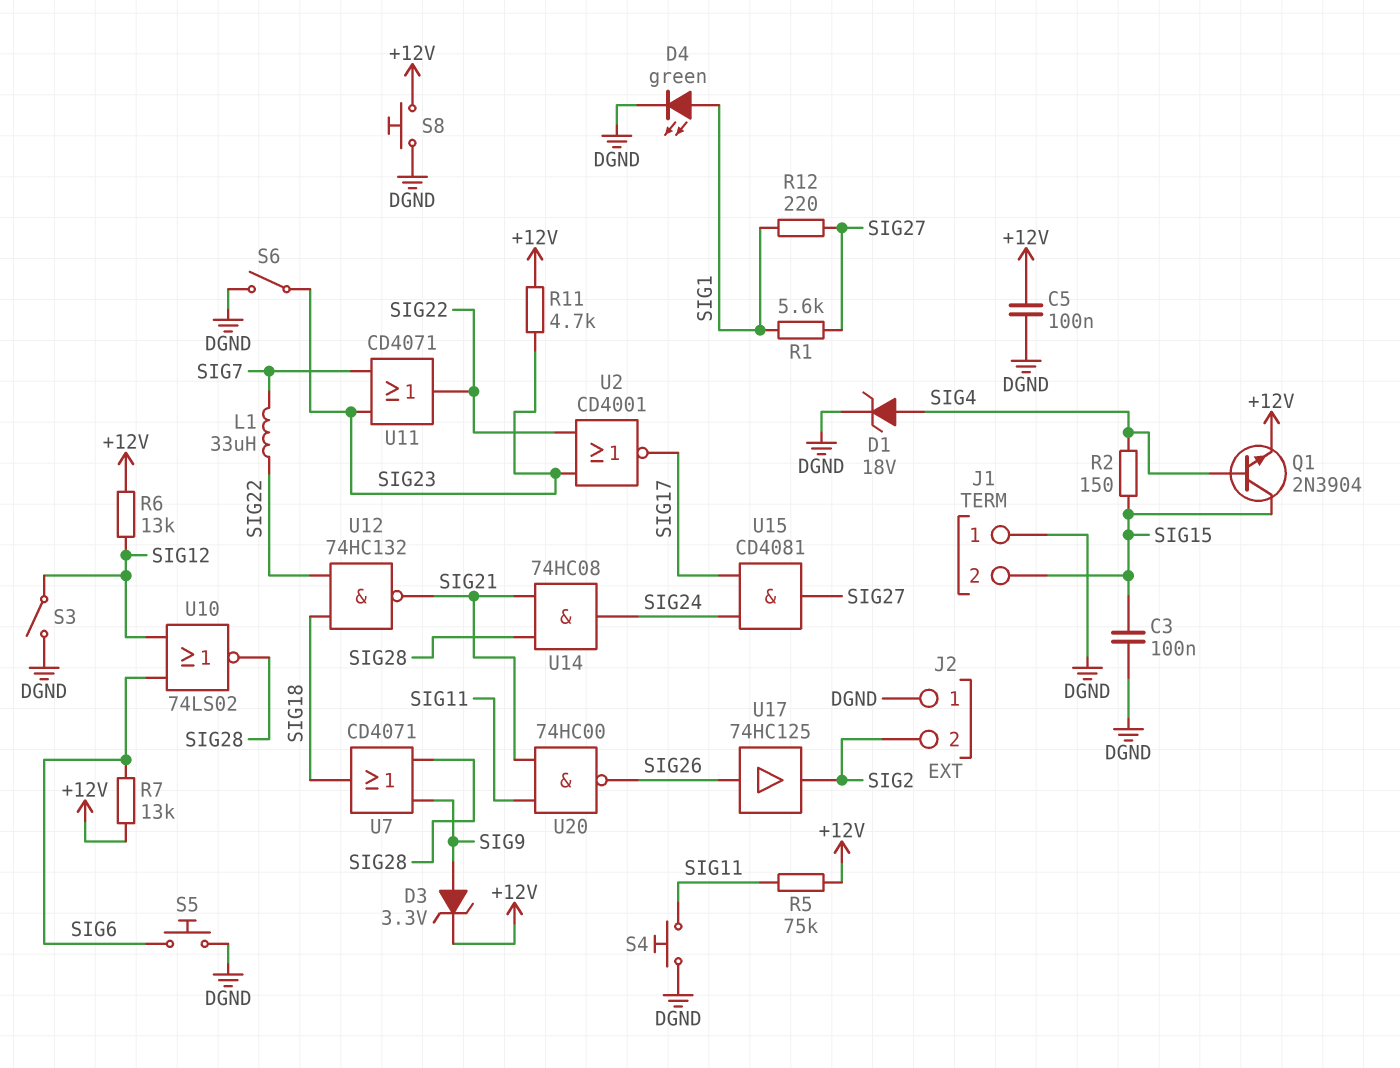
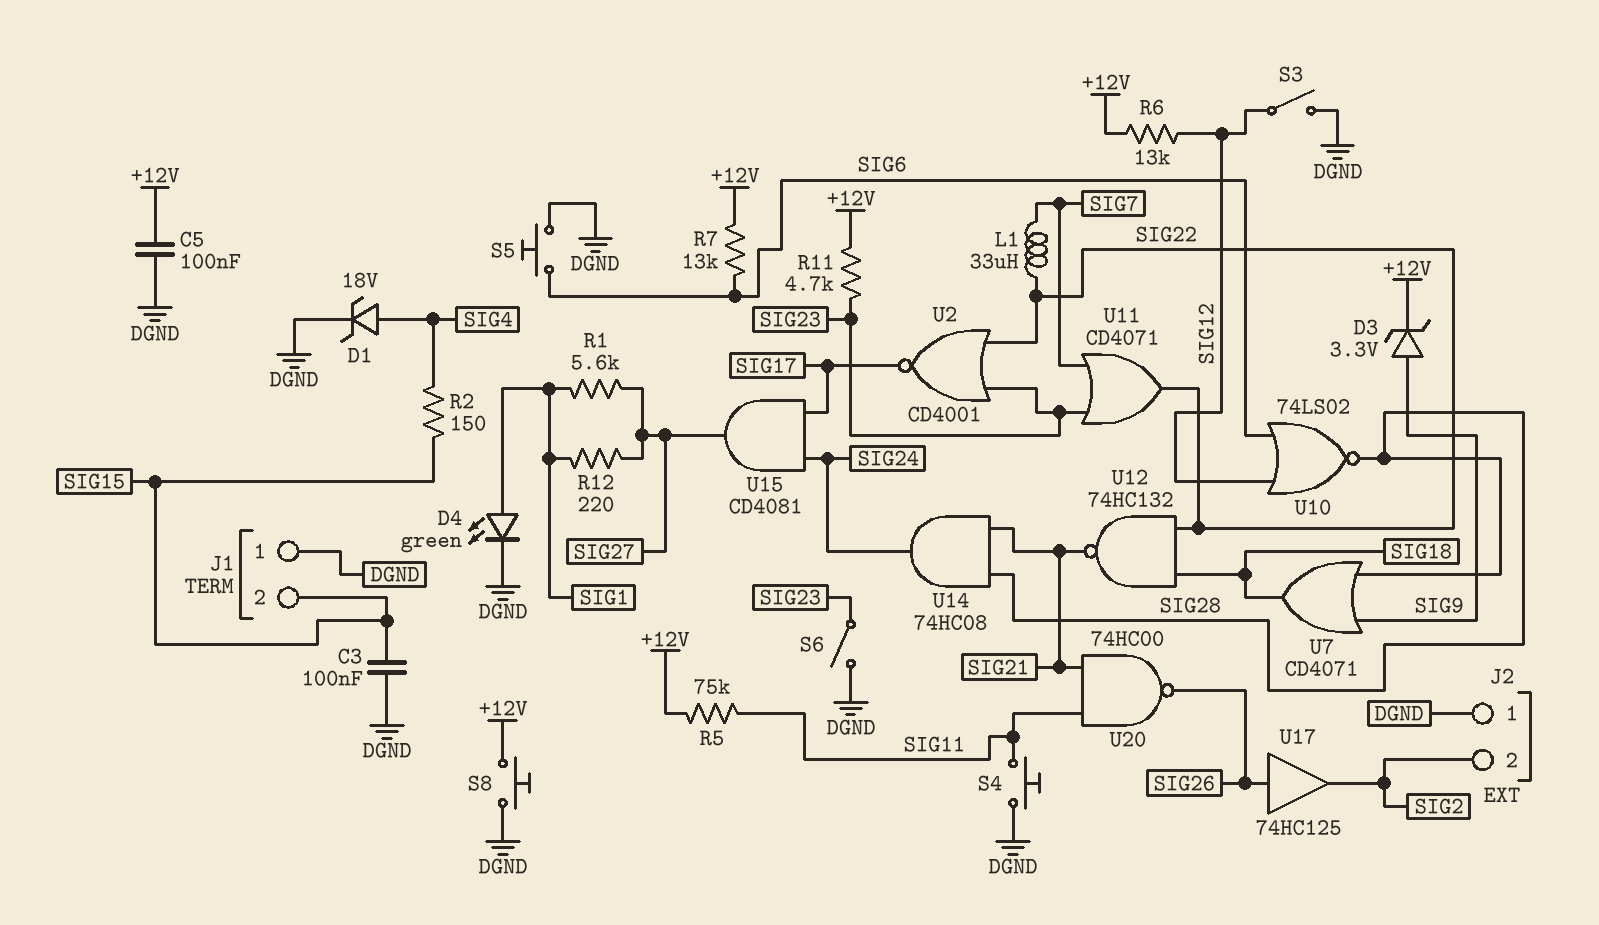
Q1: NPN 2N3904 (B SIG4, C SIG15, E +12V) -> none

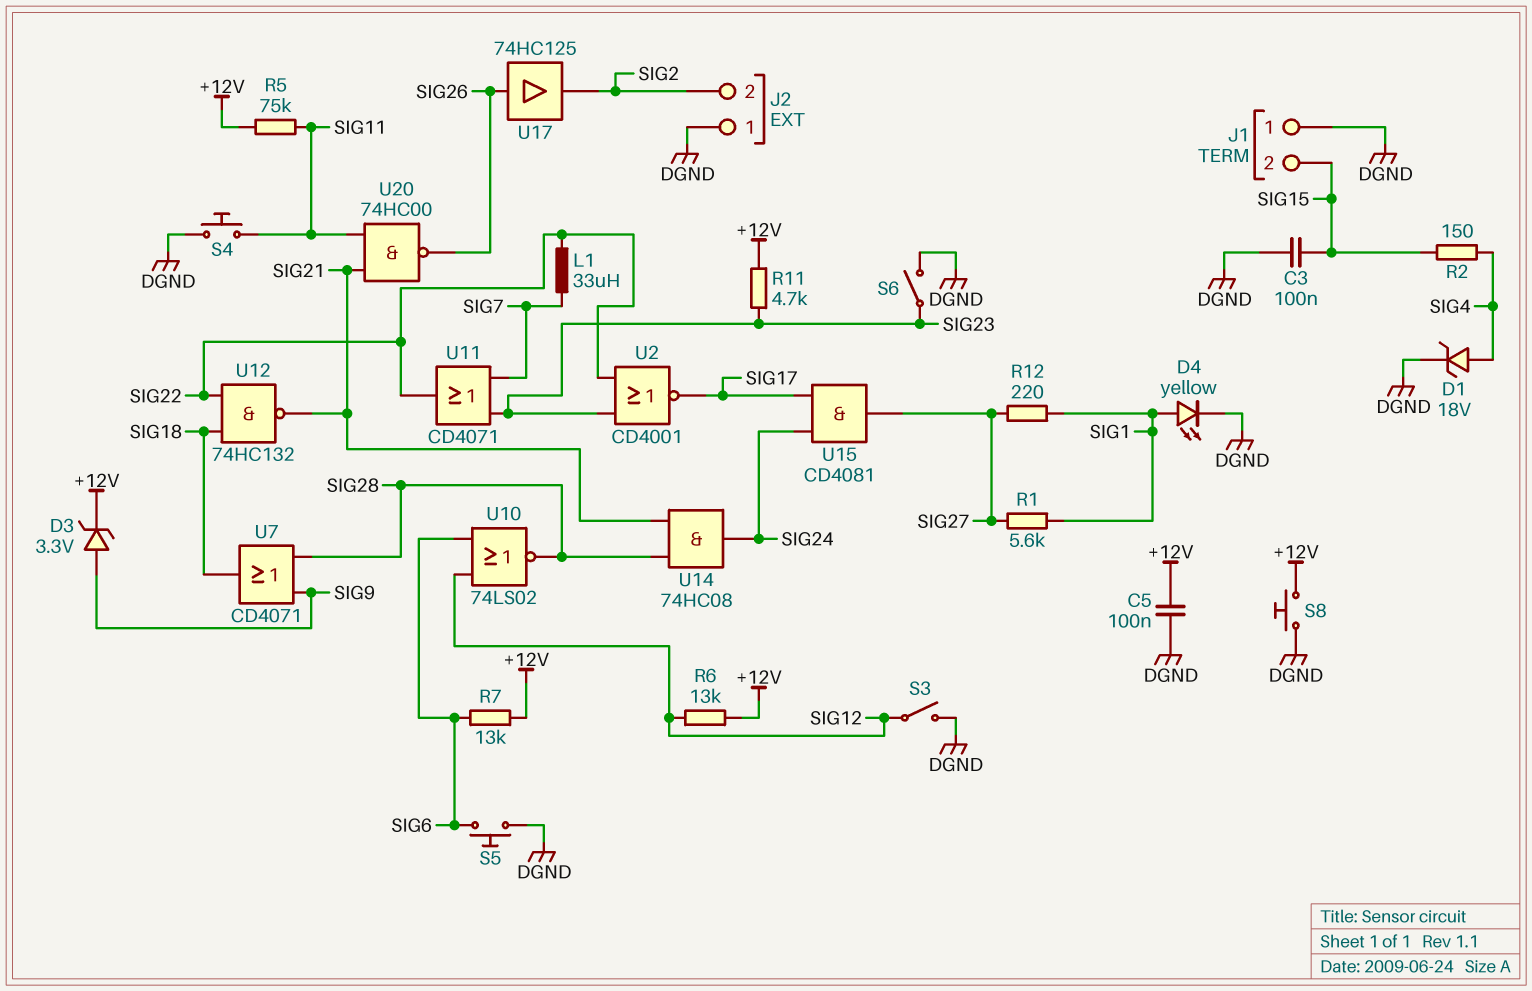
D4: LED green (A SIG1, K DGND) -> LED yellow (A SIG1, K DGND)

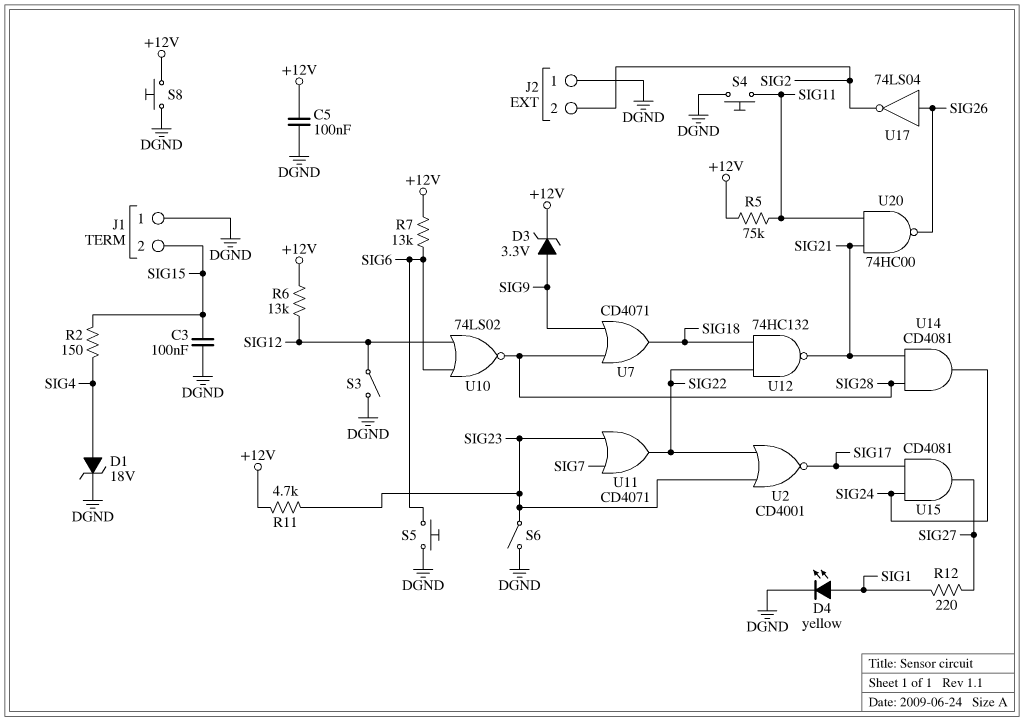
L1: 33uH (SIG7, SIG22) -> none
R1: 5.6k (SIG1, SIG27) -> none
U14: AND 74HC08 (in SIG21, in SIG28, out SIG24) -> AND CD4081 (in SIG21, in SIG28, out SIG24)
U17: buffer 74HC125 (in SIG26, out SIG2) -> NOT 74LS04 (in SIG26, out SIG2)

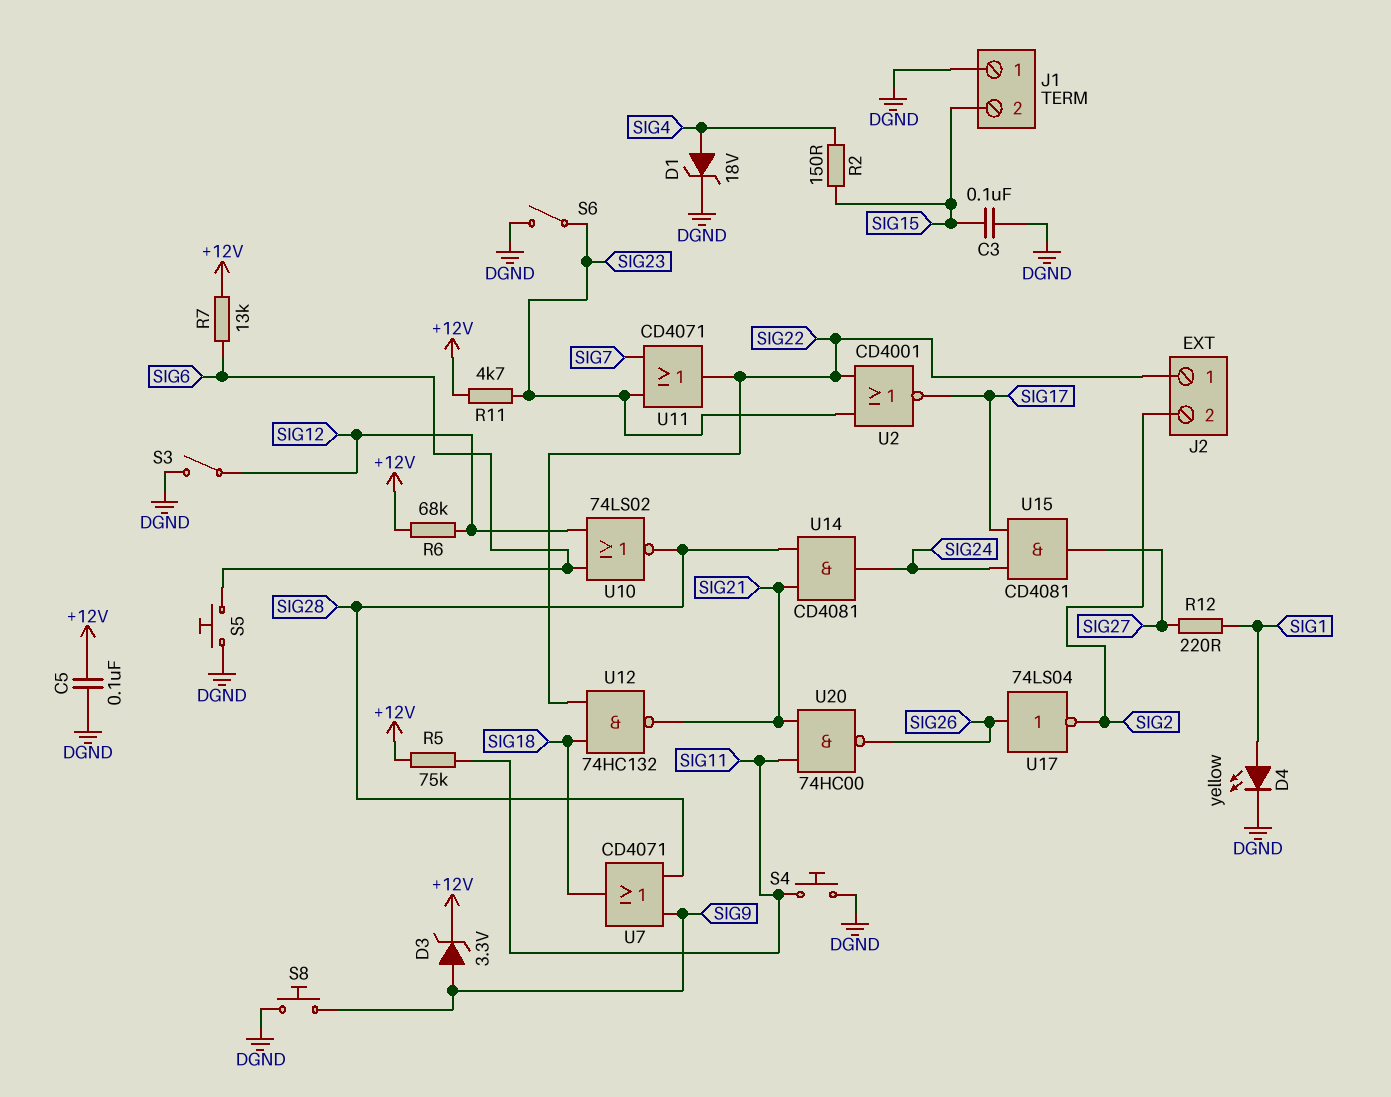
J2 pin 1: DGND -> SIG22
R6: 13k (+12V, SIG12) -> 68k (+12V, SIG12)
S8: button (+12V, DGND) -> button (DGND, SIG9)

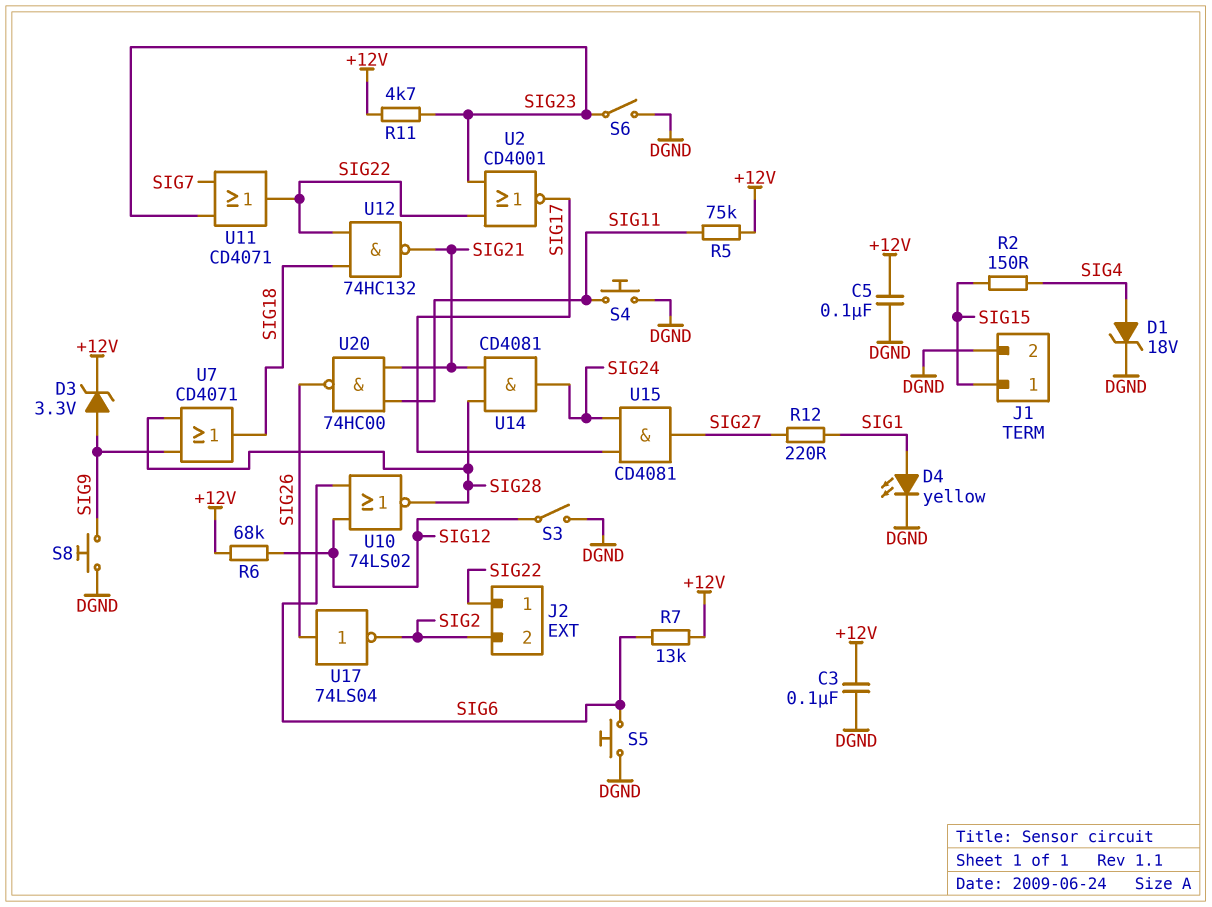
C3: 100nF (DGND, SIG15) -> 100nF (+12V, DGND)
J1 pin 1: DGND -> SIG15
J1 pin 2: SIG15 -> DGND

